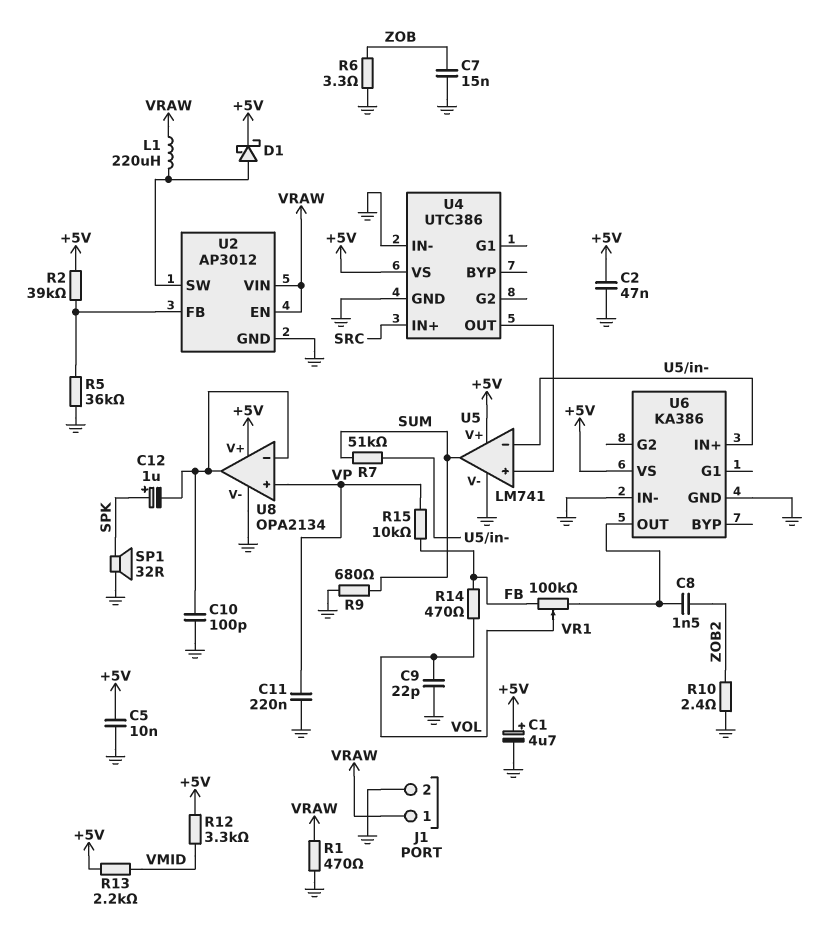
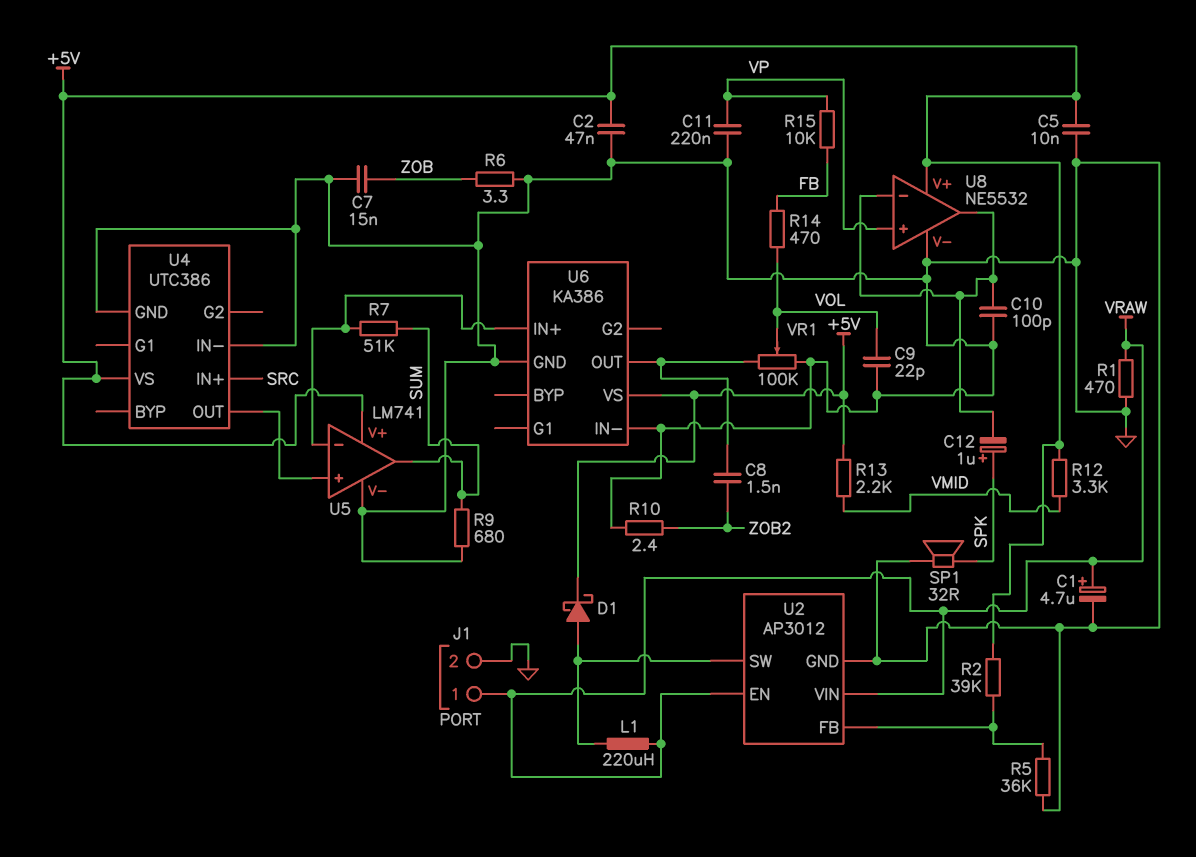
C1: 4.7uF (plus +5V, minus GND) -> 4.7uF (plus VRAW, minus GND)
U8: OPA2134 -> NE5532
VR1: 100k (FB, U6/OUT, wiper VOL) -> 100k (GND, U6/OUT, wiper VOL)

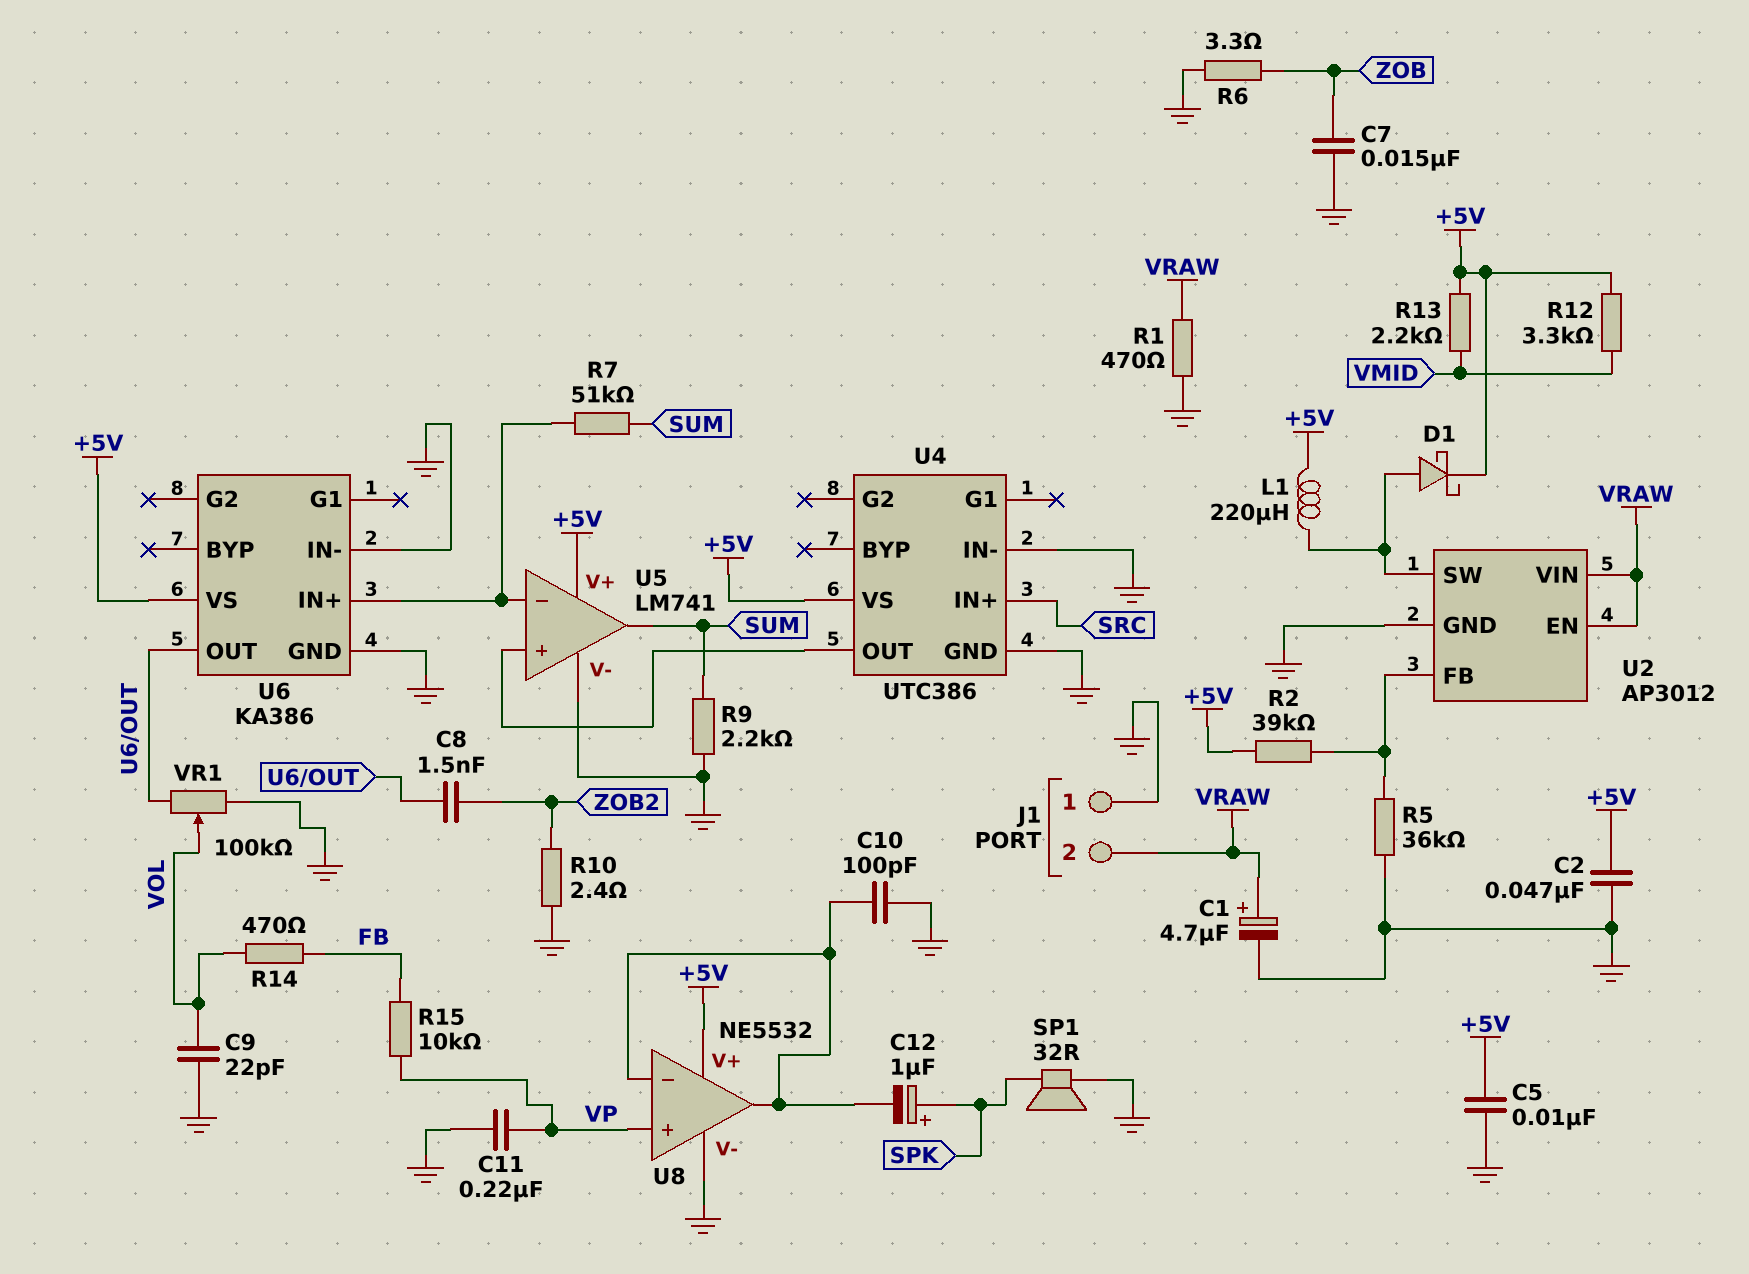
J1 pin 1: VRAW -> GND
J1 pin 2: GND -> VRAW
L1: 220uH (U2/SW, VRAW) -> 220uH (+5V, U2/SW)
R9: 680 (GND, SUM) -> 2.2k (GND, SUM)

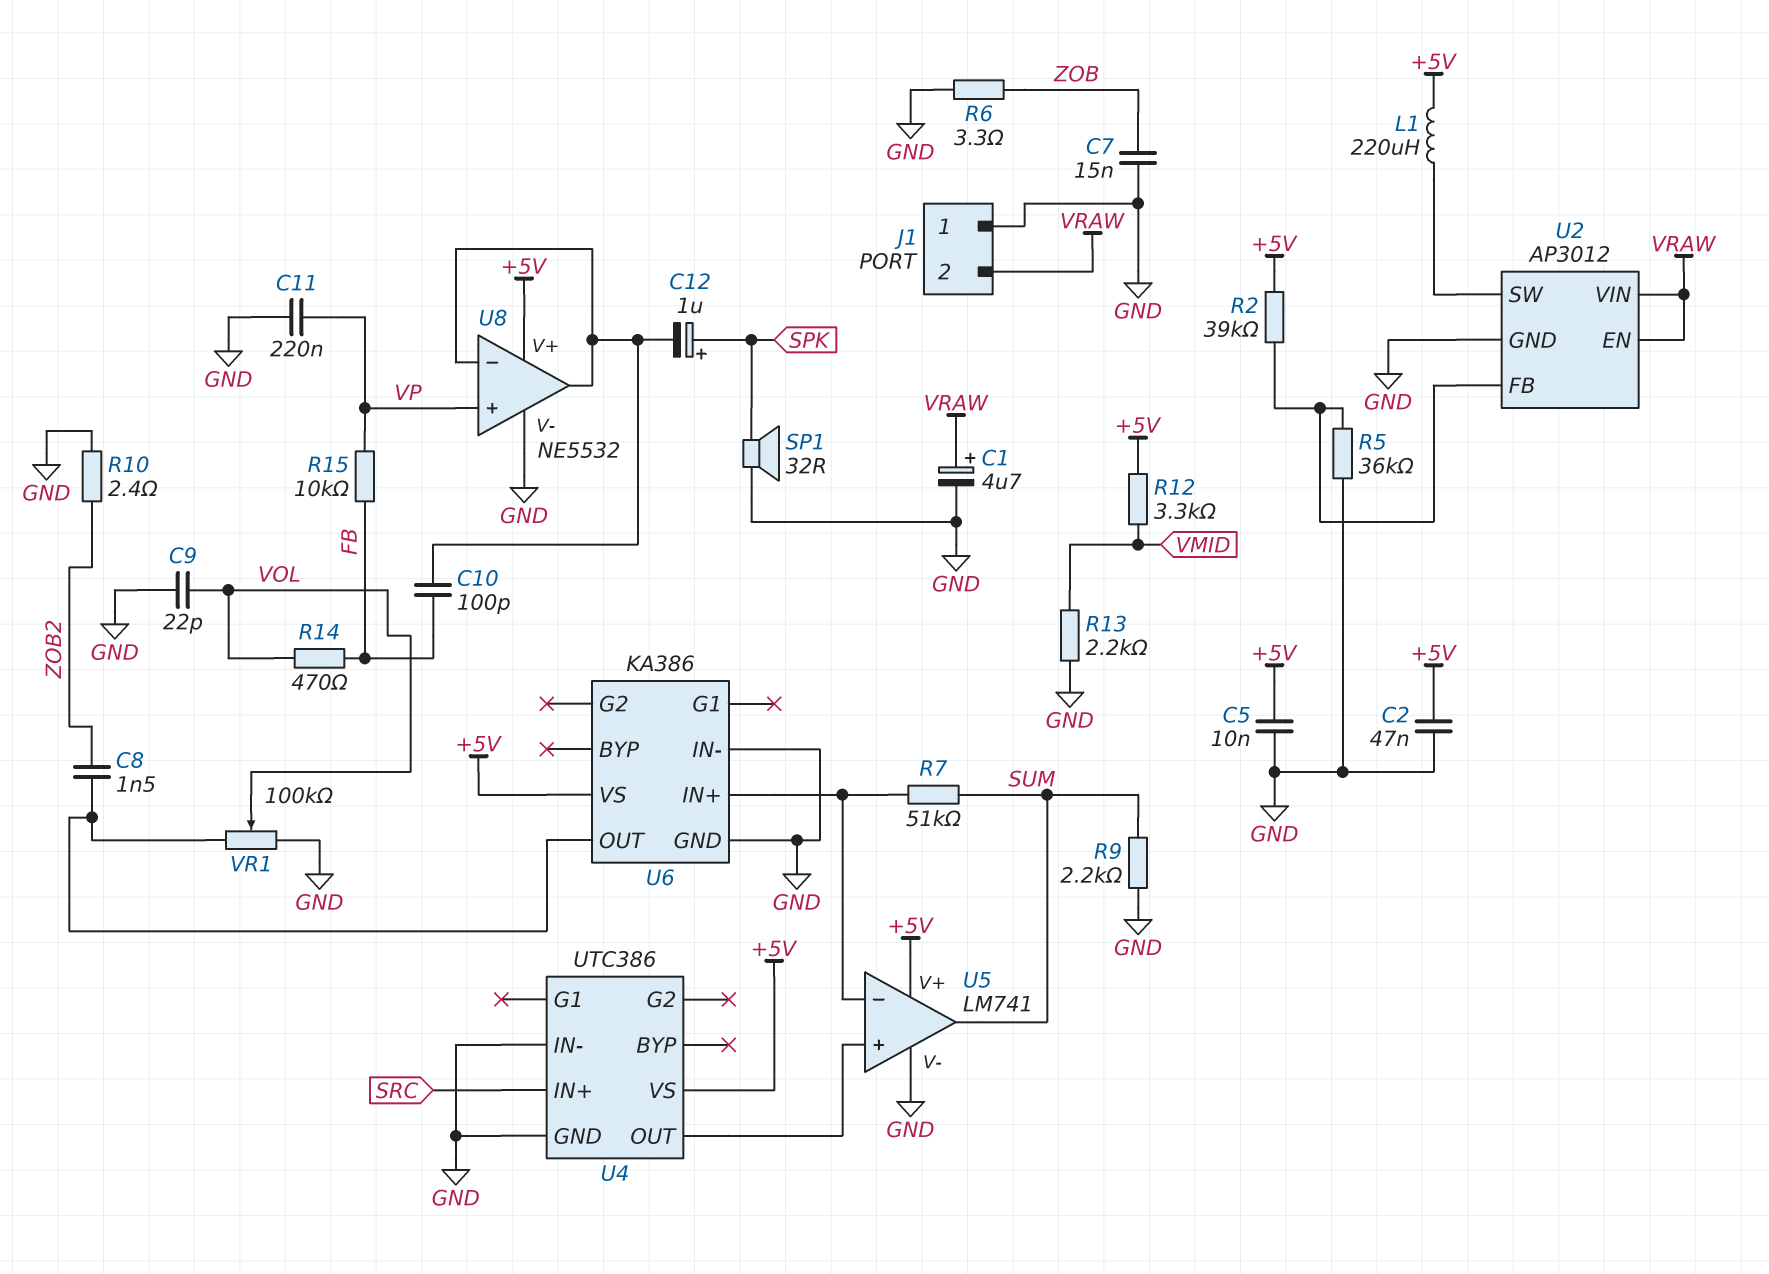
C10: 100pF (GND, U8/in-) -> 100pF (FB, U8/in-)
D1: schottky (A U2/SW, K +5V) -> none
R1: 470 (GND, VRAW) -> none
R13: 2.2k (+5V, VMID) -> 2.2k (GND, VMID)

